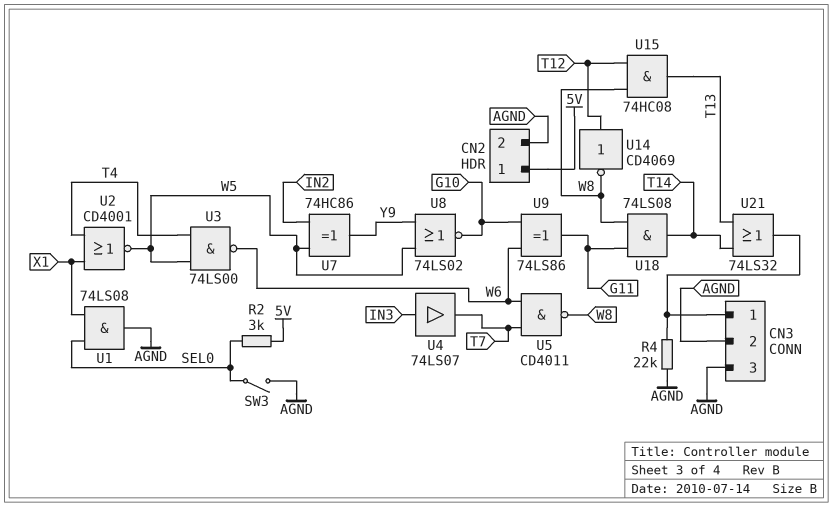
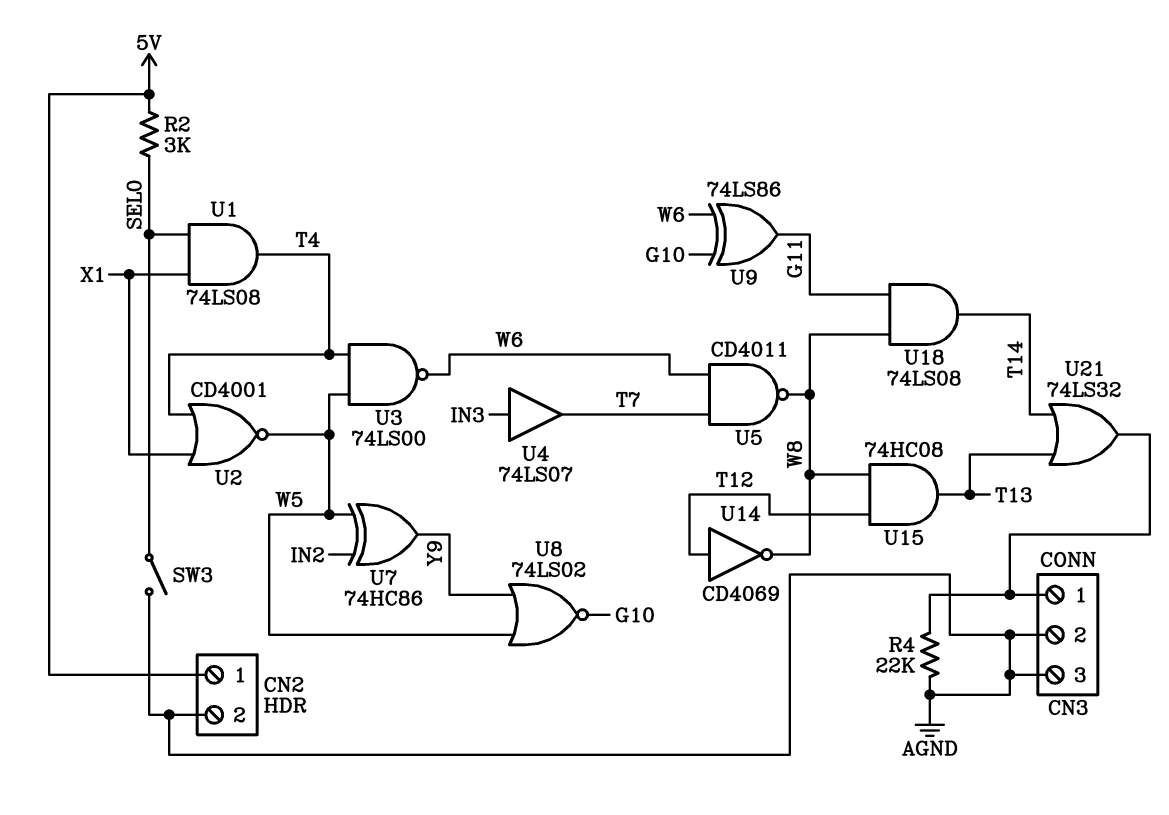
U1: AND 74LS08 (in SEL0, in X1, out AGND) -> AND 74LS08 (in SEL0, in X1, out T4)

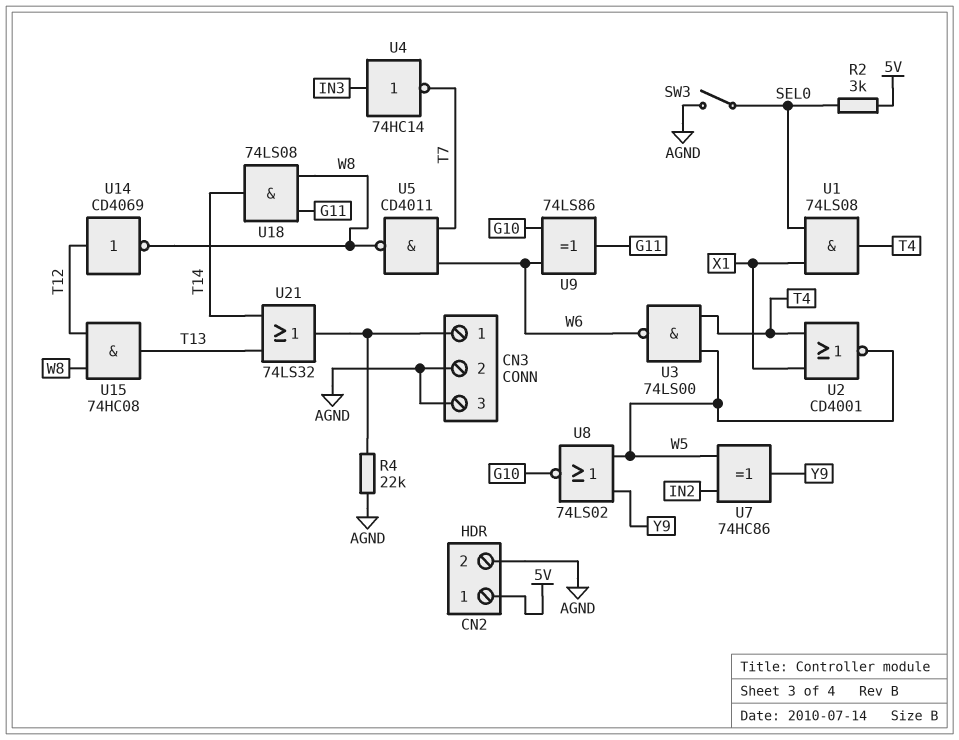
U4: buffer 74LS07 (in IN3, out T7) -> NOT 74HC14 (in IN3, out T7)

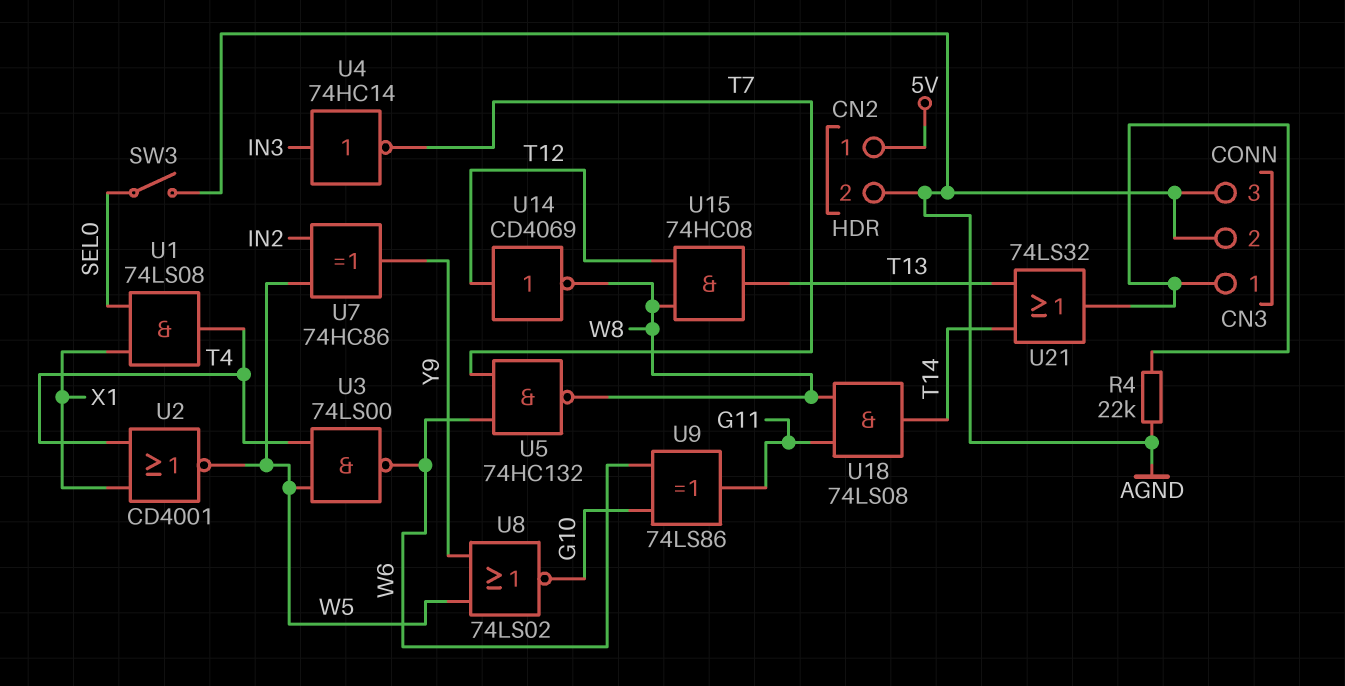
R2: 3k (5V, SEL0) -> none
U5: NAND CD4011 (in T7, in W6, out W8) -> NAND 74HC132 (in T7, in W6, out W8)

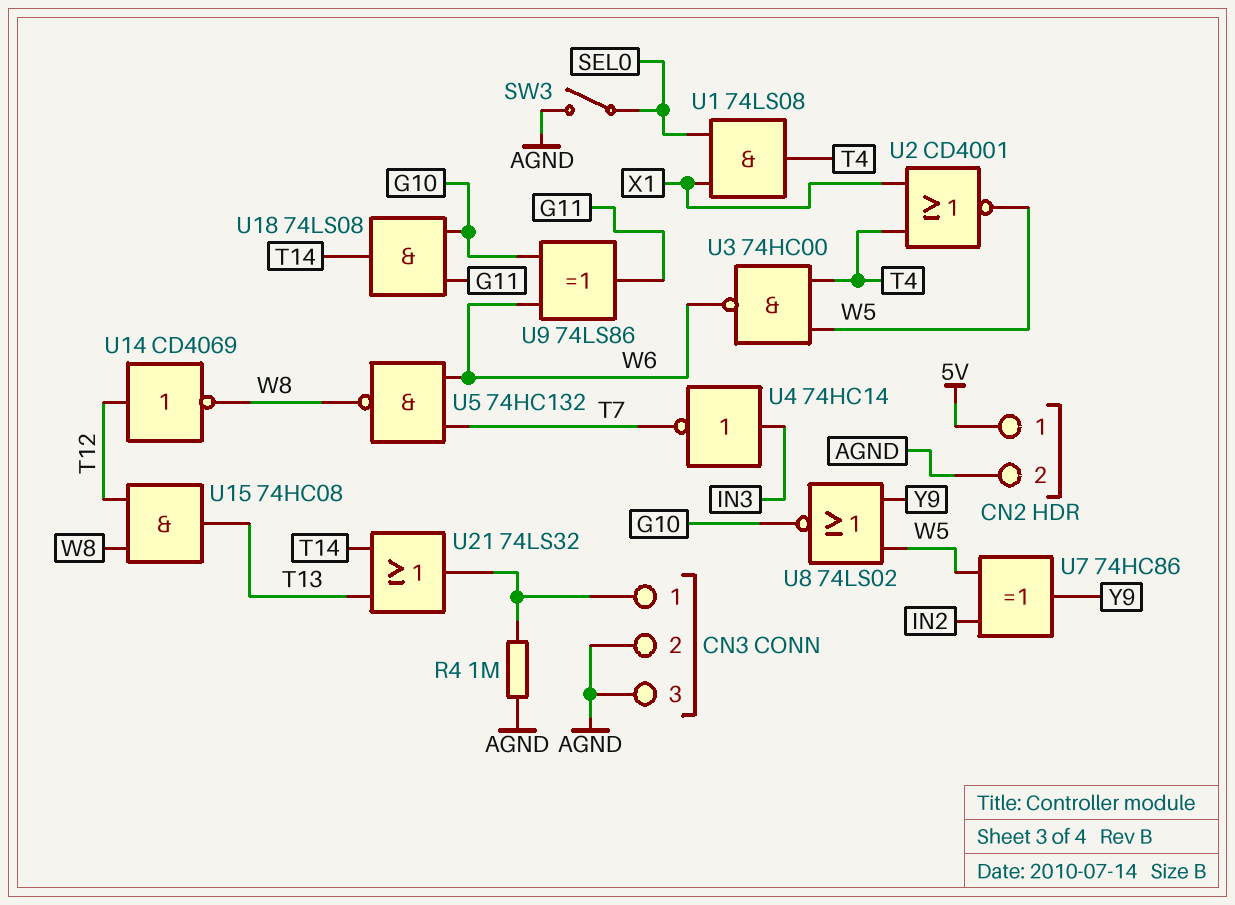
R4: 22k (AGND, CN3/1) -> 1M (AGND, CN3/1)
U3: NAND 74LS00 (in T4, in W5, out W6) -> NAND 74HC00 (in T4, in W5, out W6)
U18: AND 74LS08 (in G11, in W8, out T14) -> AND 74LS08 (in G10, in G11, out T14)

